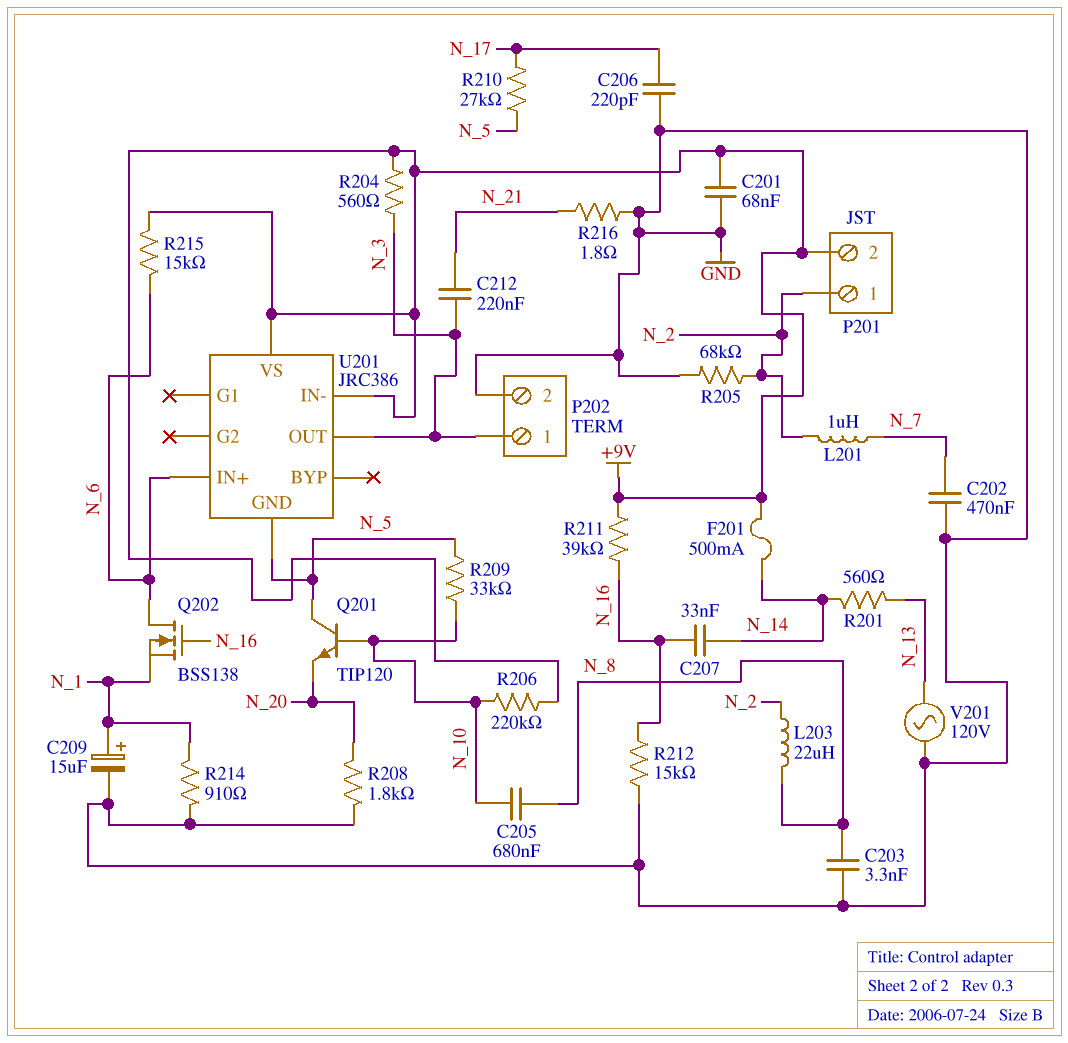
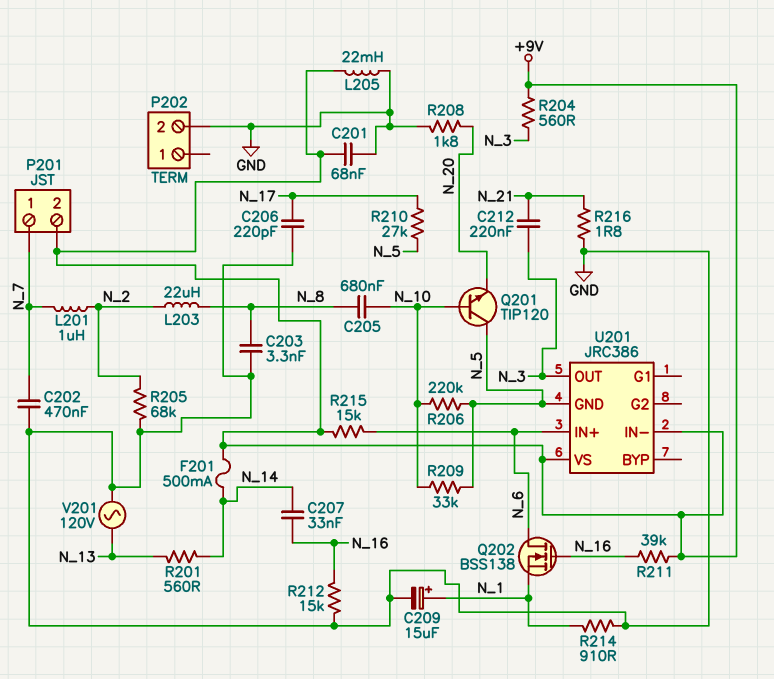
L205: none -> 22mH (+9V, GND)
P201 pin 1: N_2 -> N_7
P202 pin 1: N_3 -> none
R206: 220k (+9V, N_10) -> 220k (N_5, N_10)

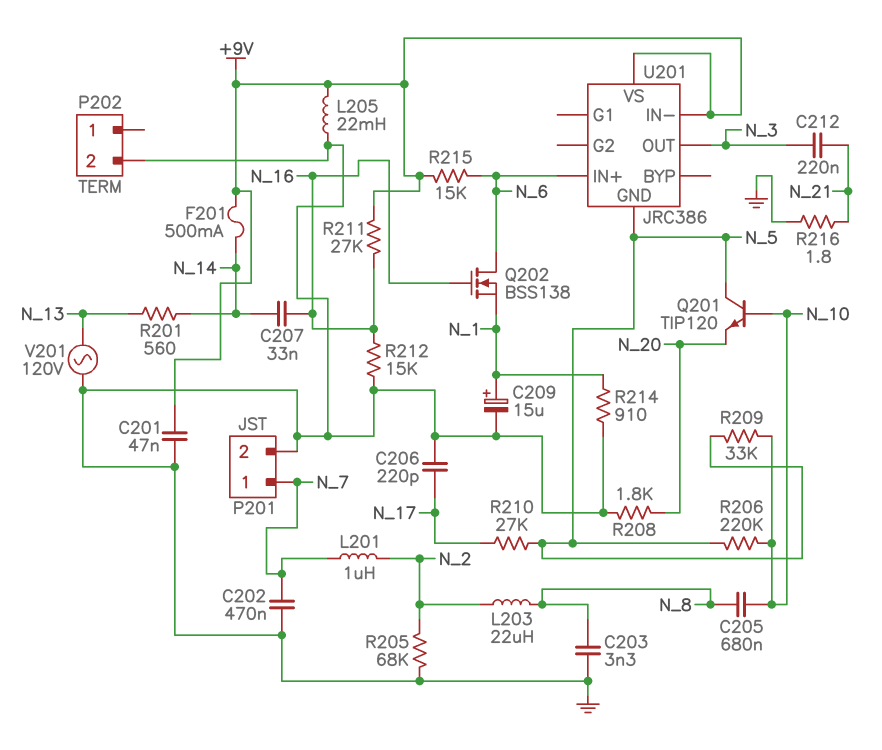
C201: 68nF (+9V, GND) -> 47nF (+9V, GND)
P201 pin 2: +9V -> GND
R204: 560 (+9V, N_3) -> none
R211: 39k (+9V, N_16) -> 27k (+9V, N_16)

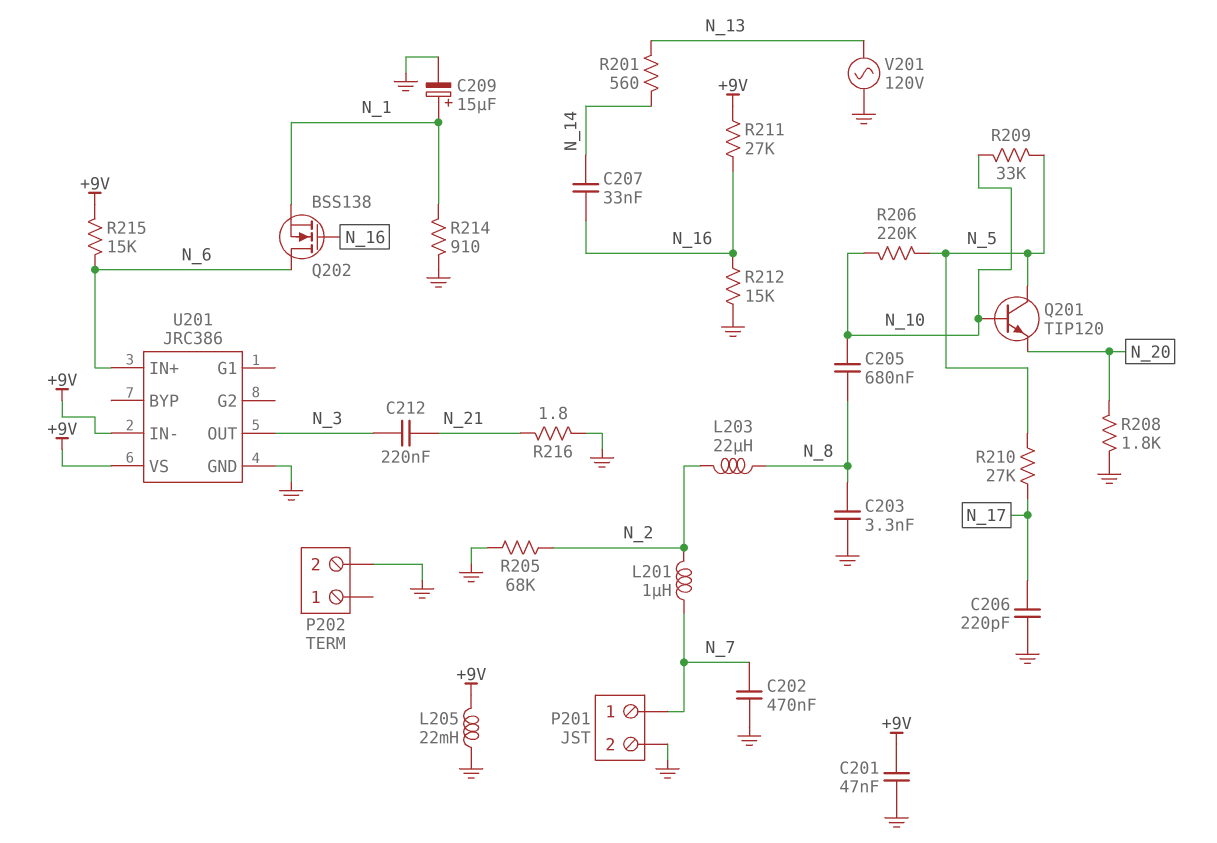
F201: 500mA (+9V, N_14) -> none
U201 pin GND: N_5 -> GND

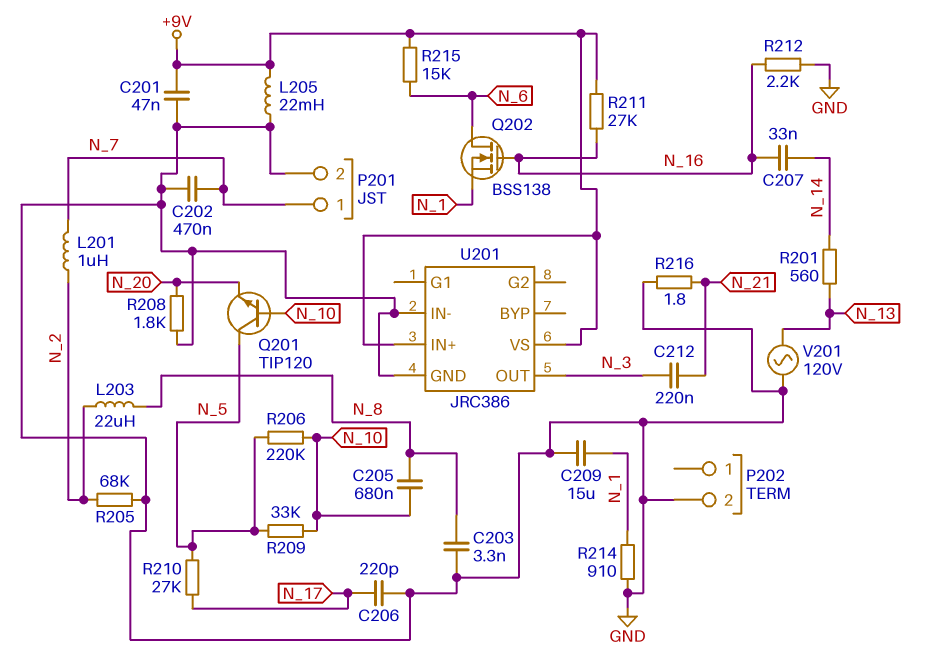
C209: 15uF (plus N_1, minus GND) -> 15uF (GND, N_1)
R212: 15k (GND, N_16) -> 2.2k (GND, N_16)
U201 pin IN+: N_6 -> +9V
U201 pin IN-: +9V -> GND

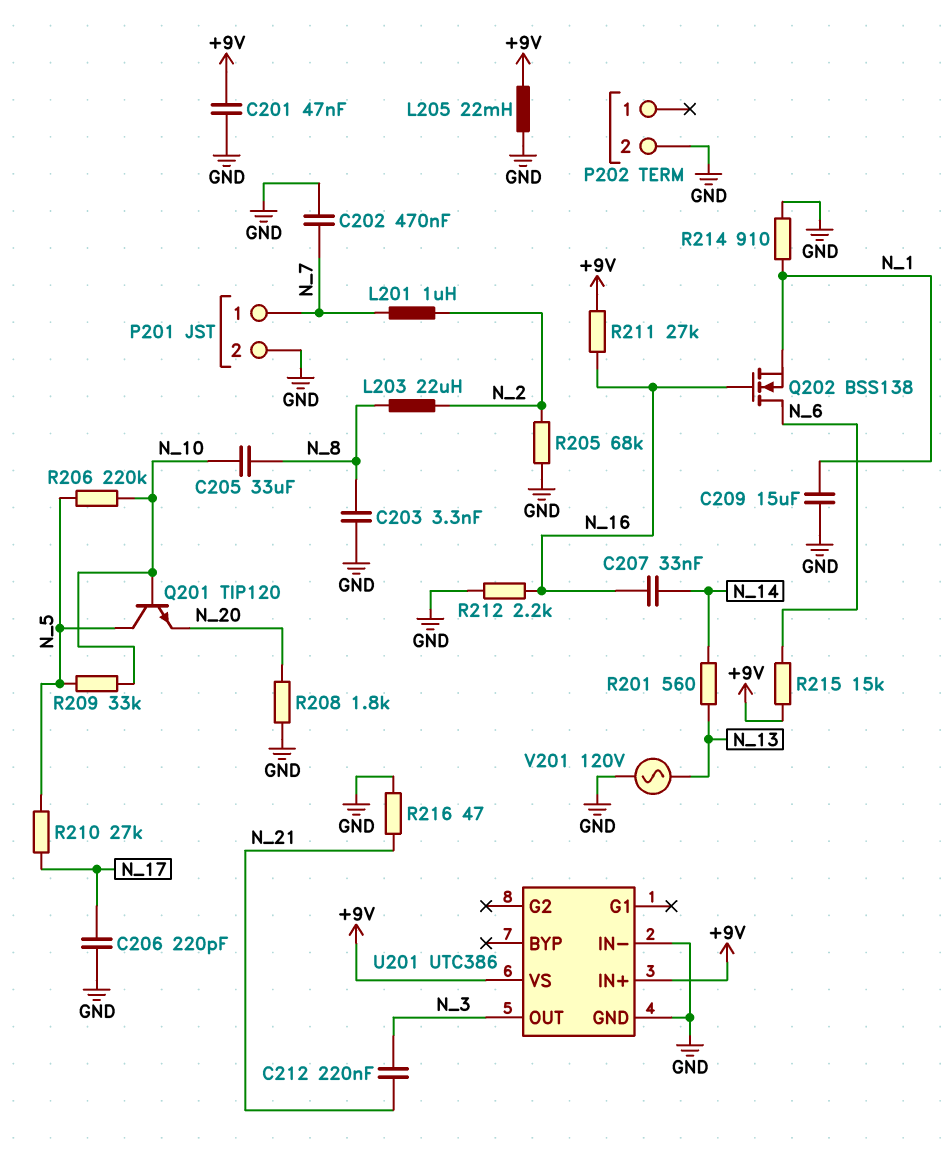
C205: 680nF (N_8, N_10) -> 33uF (N_8, N_10)
R216: 1.8 (GND, N_21) -> 47 (GND, N_21)
U201: JRC386 -> UTC386

